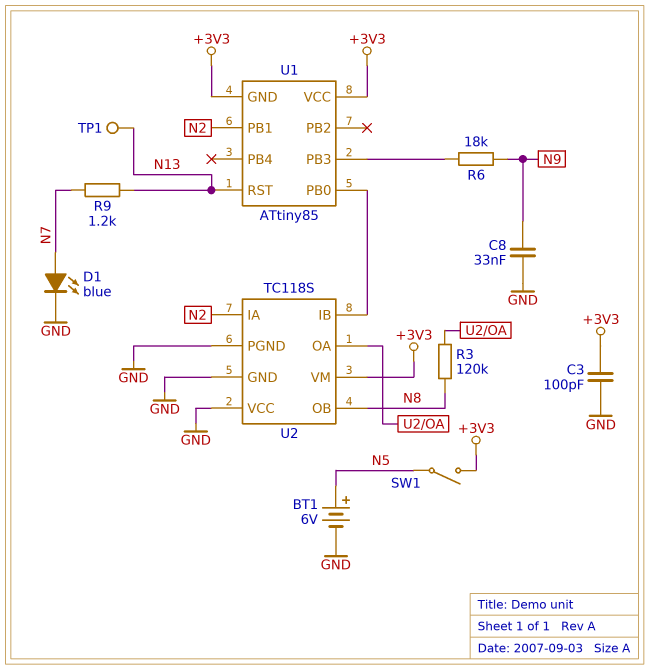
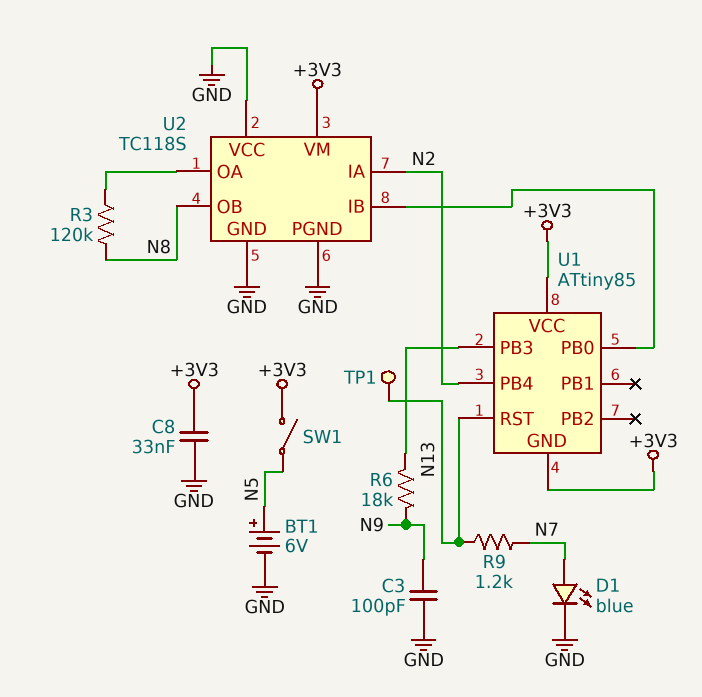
C3: 100pF (+3V3, GND) -> 100pF (GND, N9)
C8: 33nF (GND, N9) -> 33nF (+3V3, GND)
U1 pin PB1: N2 -> none
U1 pin PB4: none -> N2

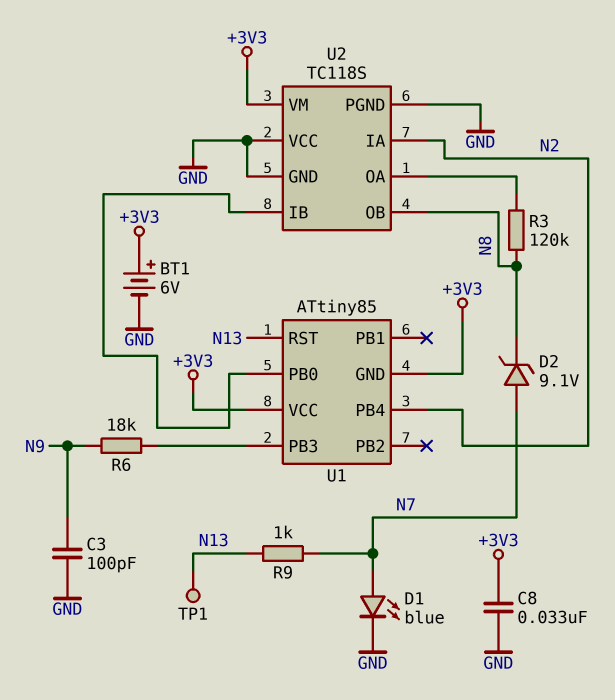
BT1: 6V (plus N5, minus GND) -> 6V (plus +3V3, minus GND)
D2: none -> zener 9.1V (A N7, K N8)
R9: 1.2k (N7, N13) -> 1k (N7, N13)
SW1: switch (+3V3, N5) -> none

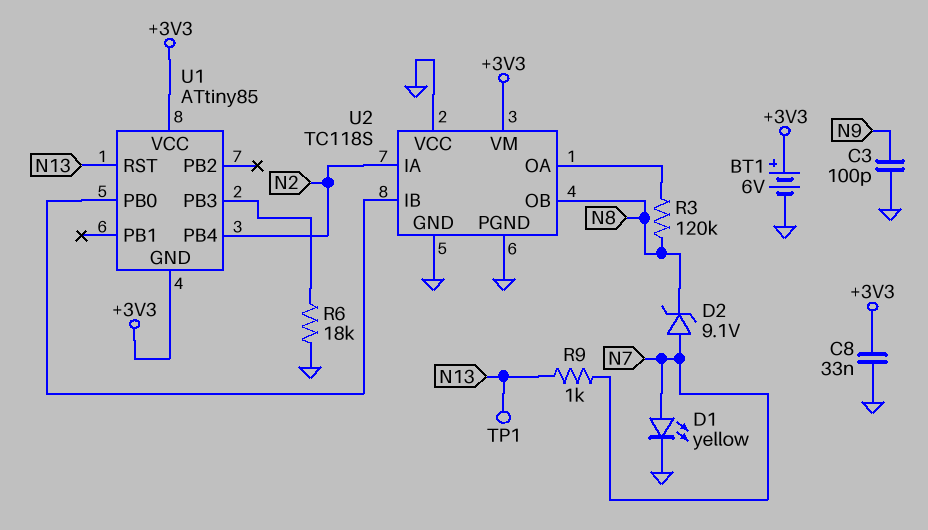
D1: LED blue (A N7, K GND) -> LED yellow (A N7, K GND)
R6: 18k (N9, U1/PB3) -> 18k (GND, U1/PB3)

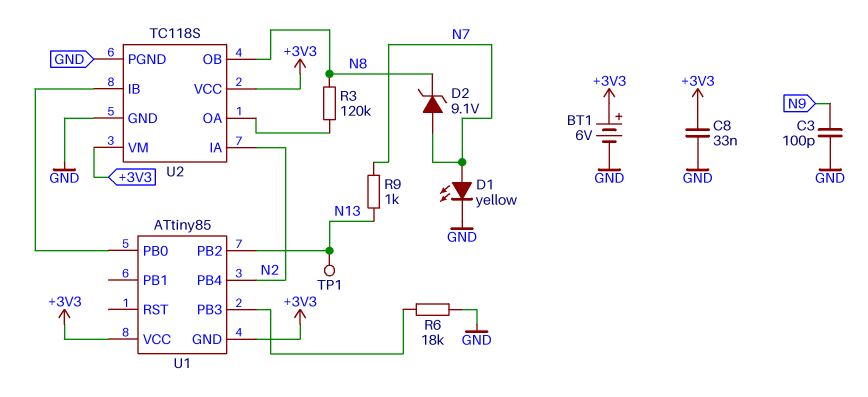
U1 pin PB2: none -> N13
U1 pin RST: N13 -> none
U2 pin VCC: GND -> +3V3

